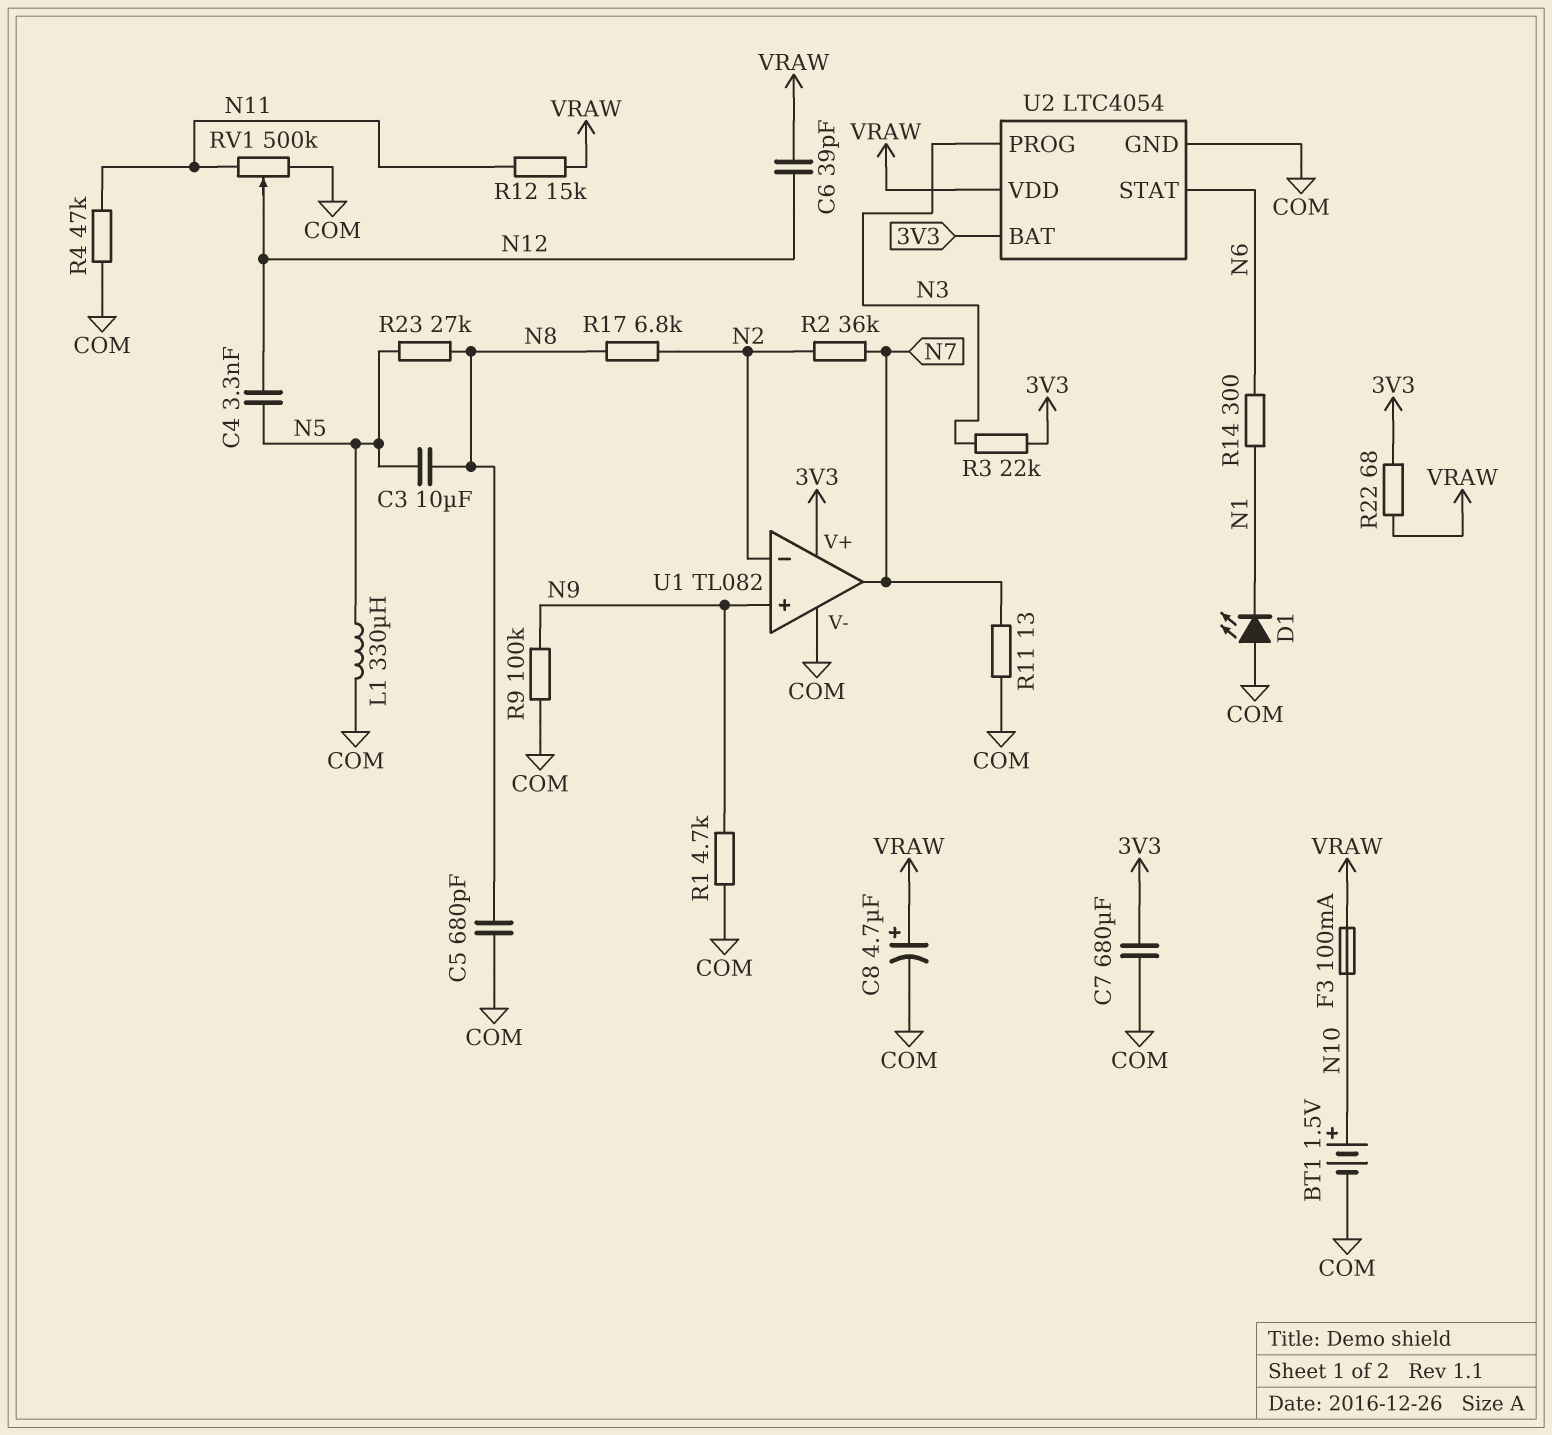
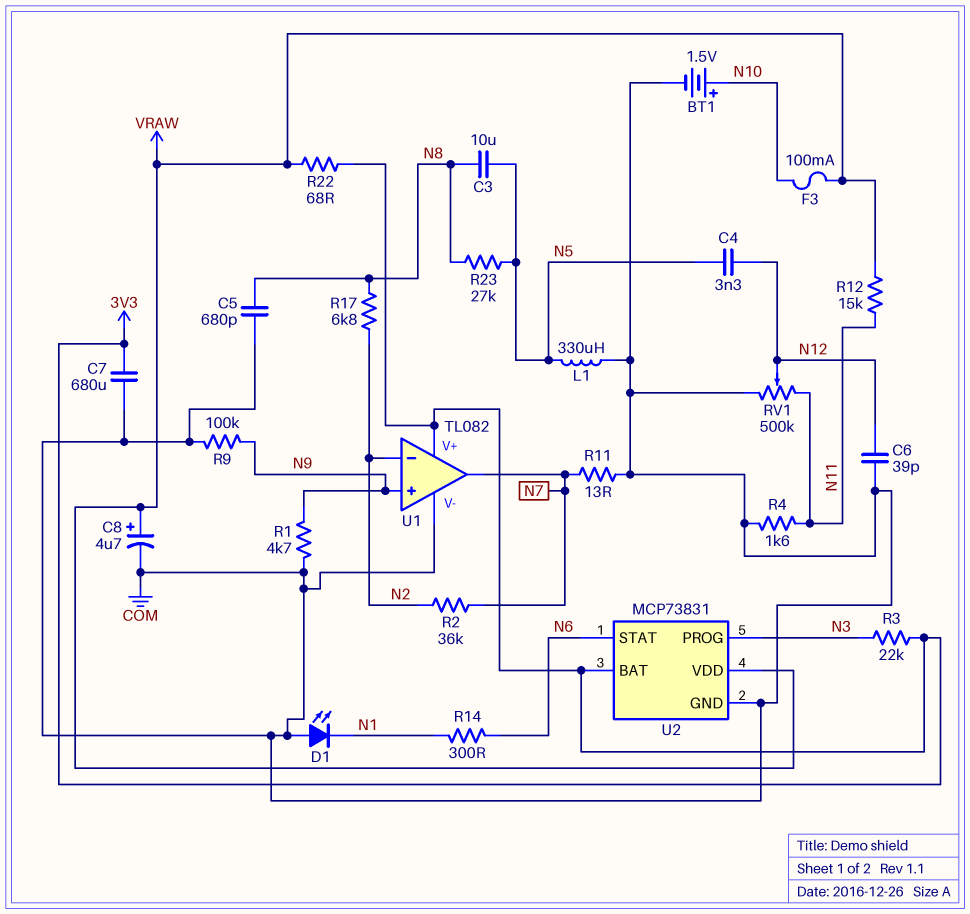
C6: 39pF (N12, VRAW) -> 39pF (COM, N12)
R4: 47k (COM, N11) -> 1.6k (COM, N11)
U2: LTC4054 -> MCP73831

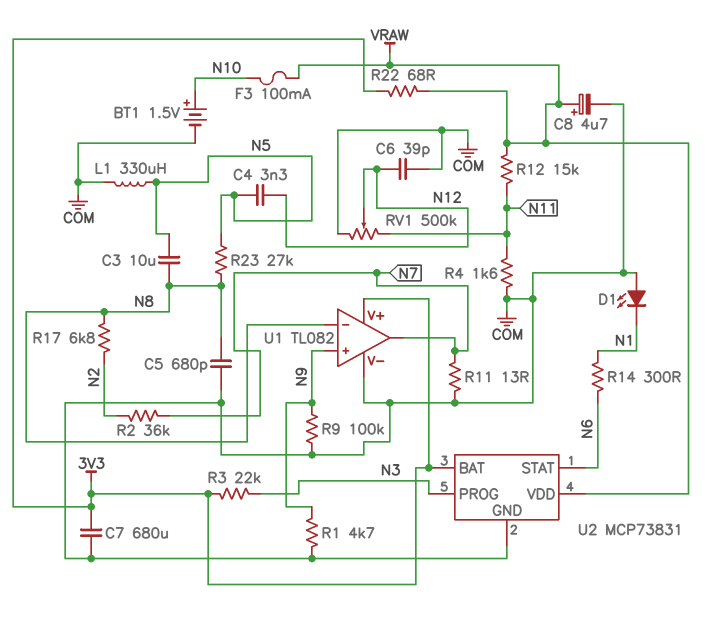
U1 pin in-: N2 -> N8

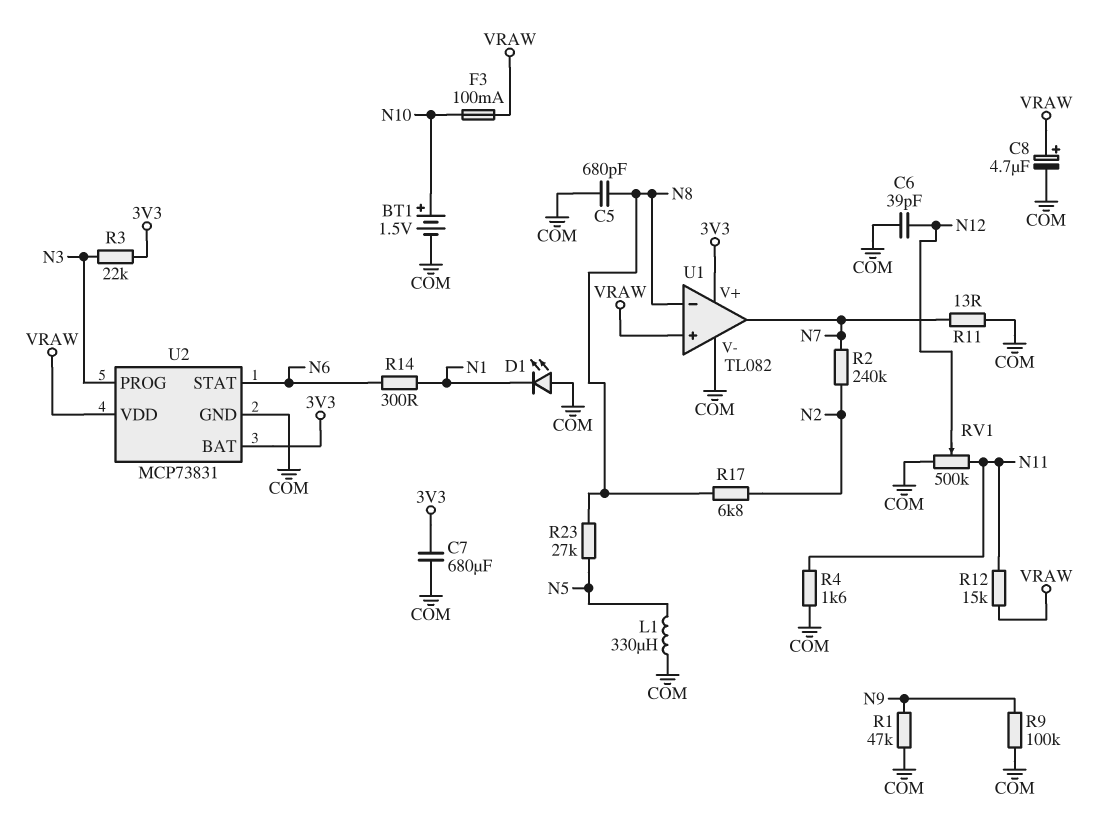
C3: 10uF (N5, N8) -> none
C4: 3.3nF (N5, N12) -> none
R1: 4.7k (COM, N9) -> 47k (COM, N9)
R2: 36k (N2, N7) -> 240k (N2, N7)
R22: 68 (3V3, VRAW) -> none
U1 pin in+: N9 -> VRAW

